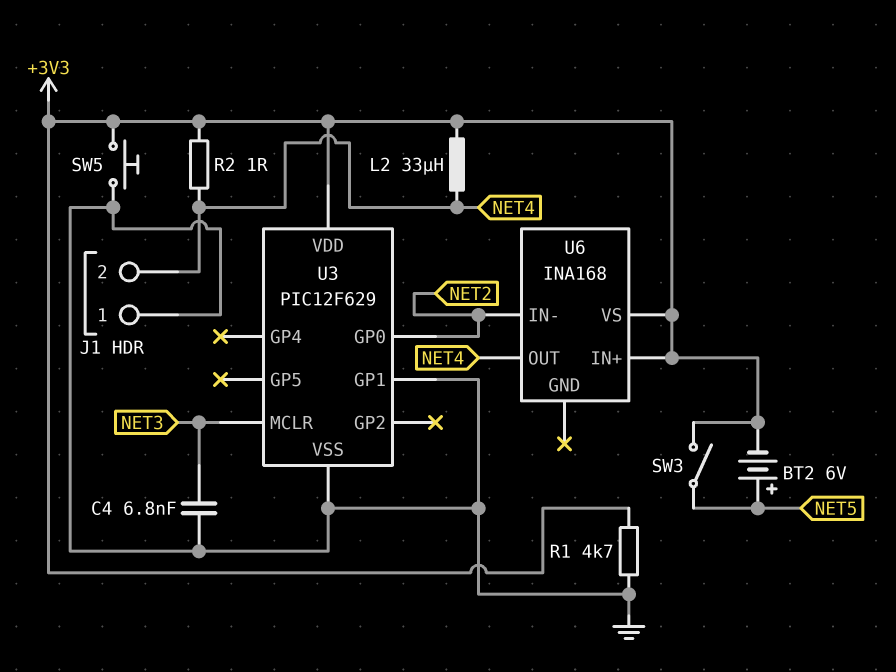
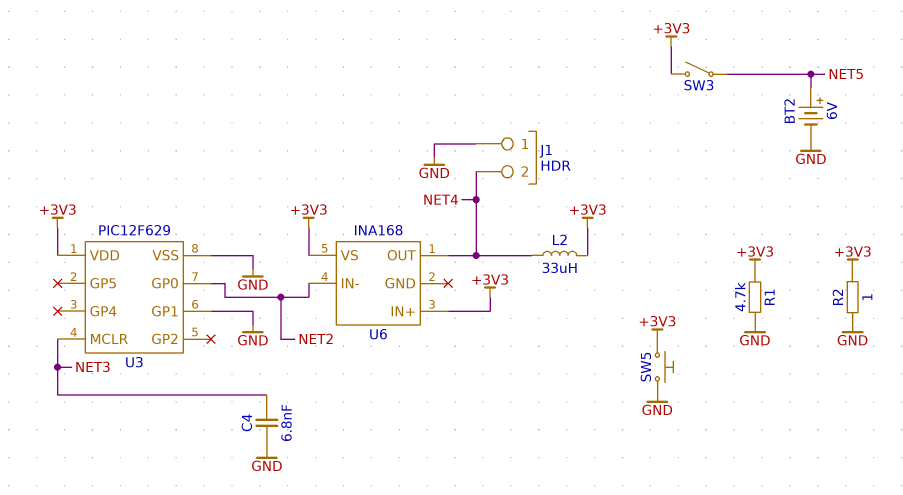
BT2: 6V (plus NET5, minus +3V3) -> 6V (plus NET5, minus GND)
R2: 1 (+3V3, NET4) -> 1 (+3V3, GND)

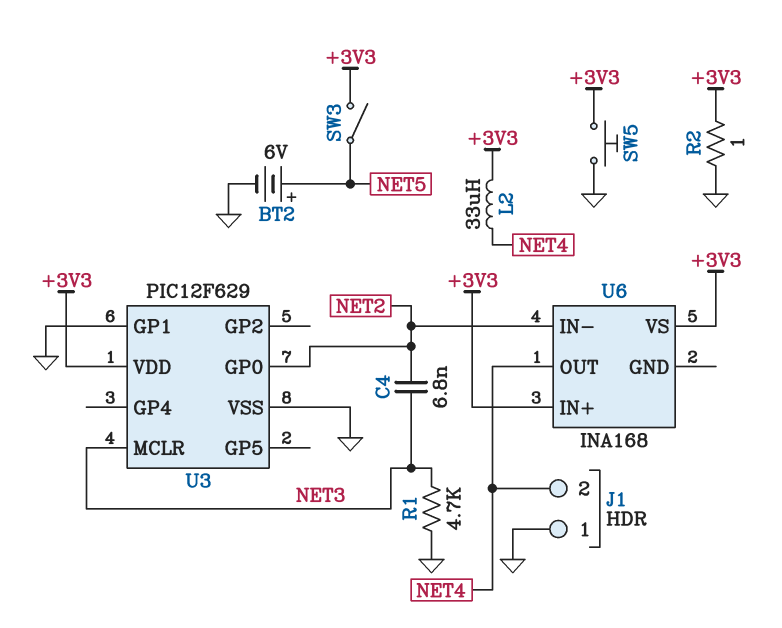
C4: 6.8nF (GND, NET3) -> 6.8nF (NET2, NET3)
R1: 4.7k (+3V3, GND) -> 4.7k (GND, NET3)

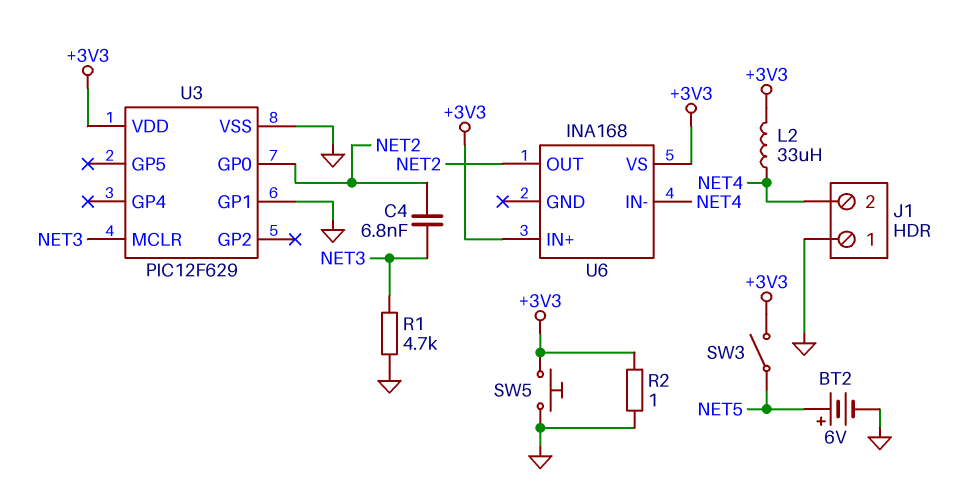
U6 pin IN-: NET2 -> NET4
U6 pin OUT: NET4 -> NET2

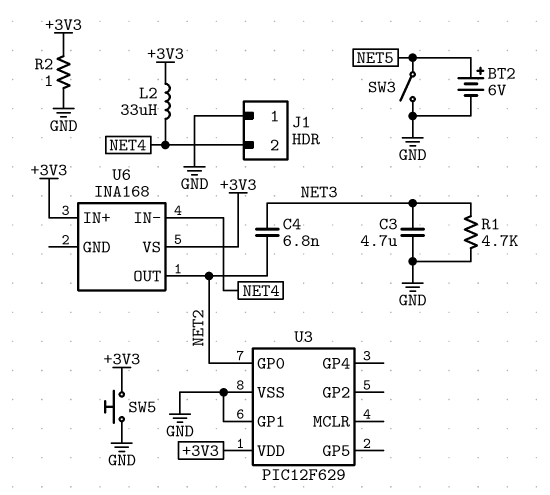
C3: none -> 4.7uF (GND, NET3)
SW3: switch (+3V3, NET5) -> switch (GND, NET5)
U3 pin MCLR: NET3 -> none

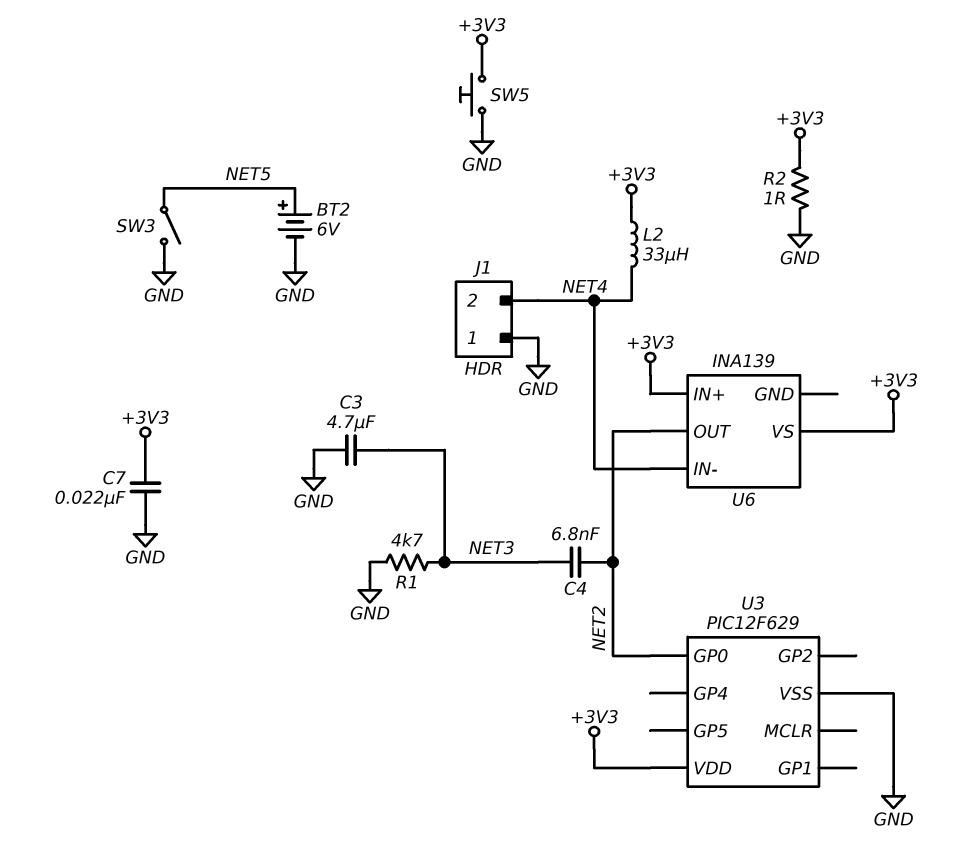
C7: none -> 22nF (+3V3, GND)
U3 pin GP1: GND -> none
U6: INA168 -> INA139

